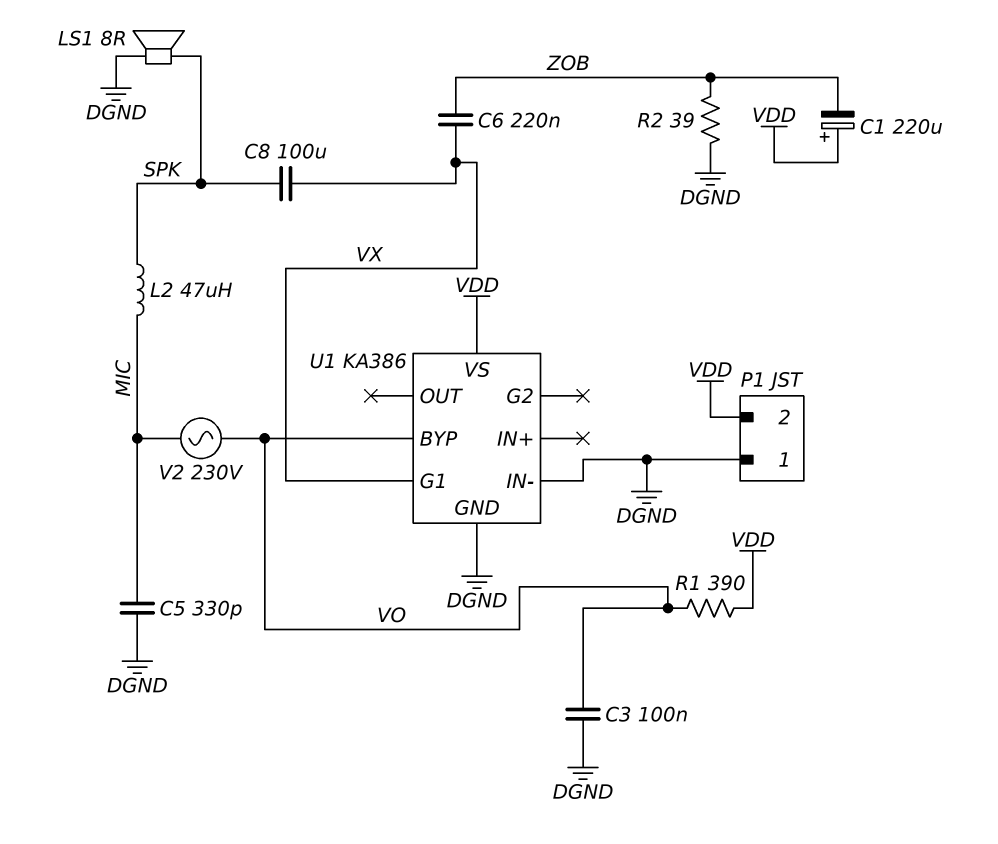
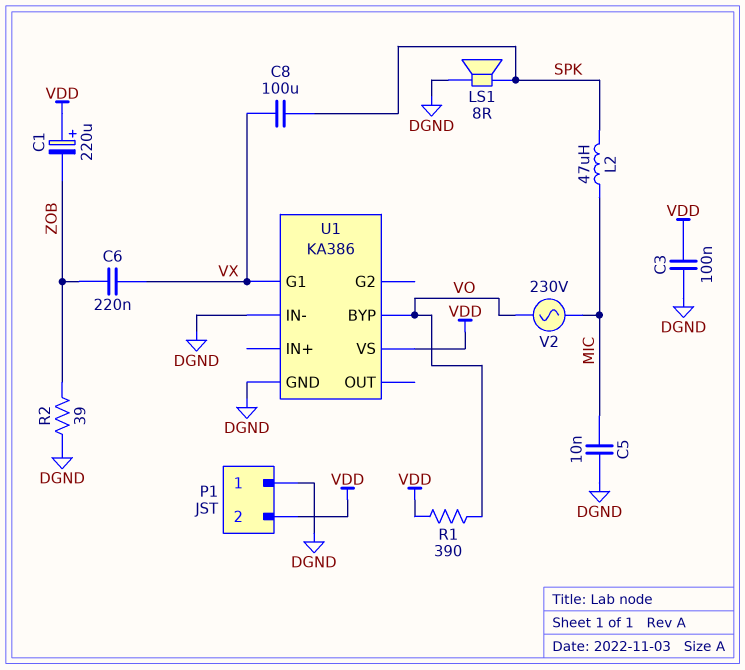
C3: 100nF (DGND, VO) -> 100nF (DGND, VDD)
C5: 330pF (DGND, MIC) -> 10nF (DGND, MIC)

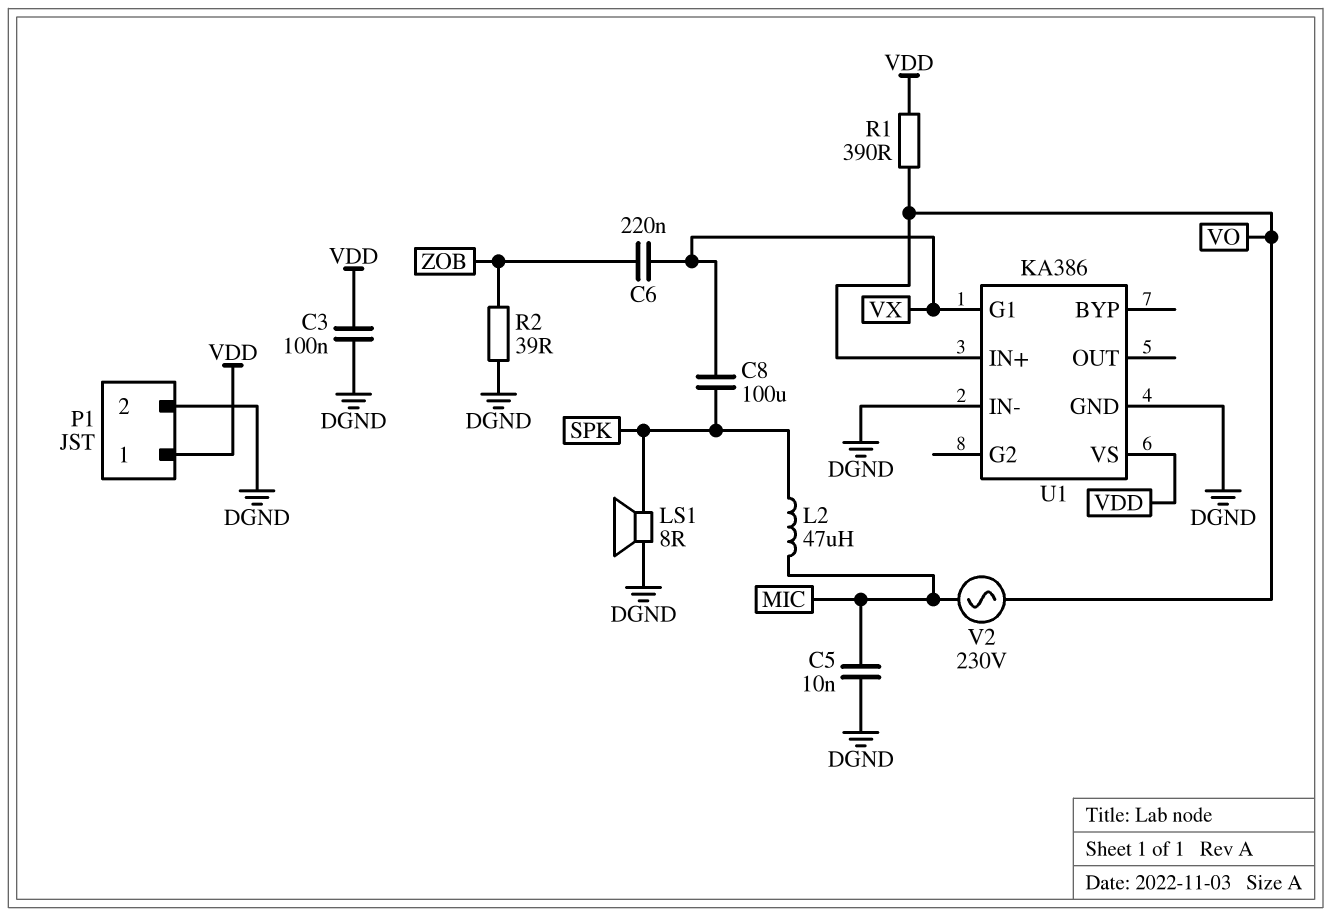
C1: 220uF (plus VDD, minus ZOB) -> none
P1 pin 1: DGND -> VDD
P1 pin 2: VDD -> DGND
U1 pin BYP: VO -> none
U1 pin IN+: none -> VO

